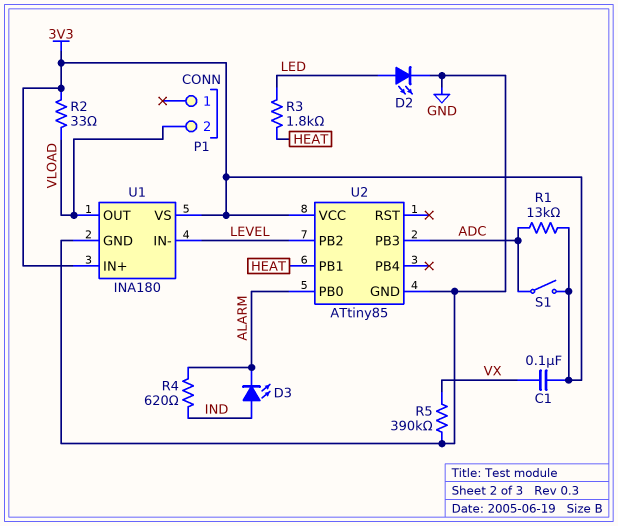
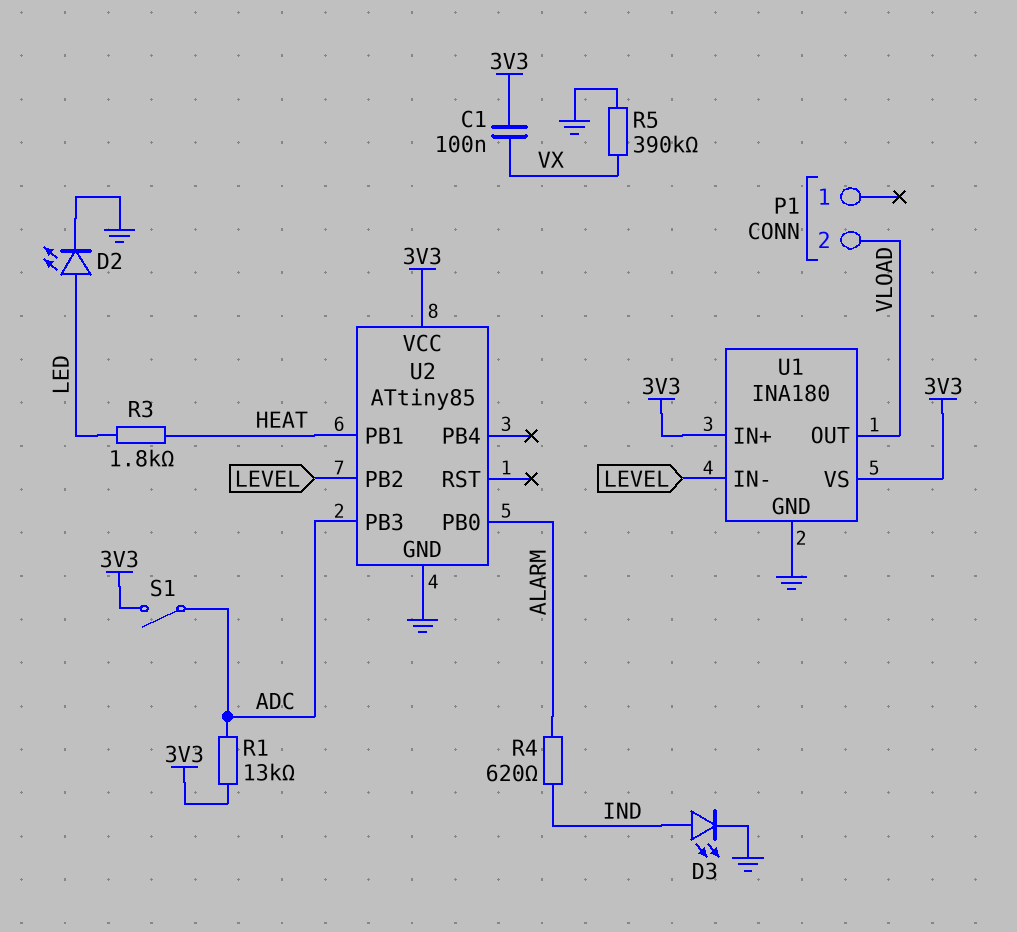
D3: LED (A IND, K ALARM) -> LED (A IND, K GND)
R2: 33 (3V3, VLOAD) -> none

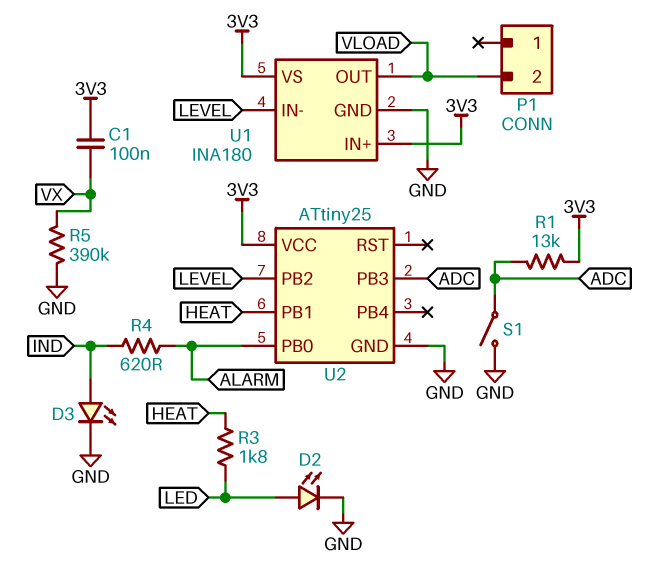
S1: switch (3V3, ADC) -> switch (ADC, GND)
U2: ATtiny85 -> ATtiny25

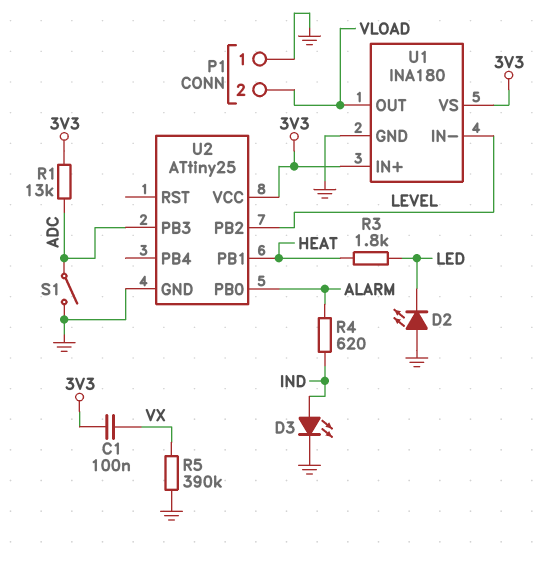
D2: LED (A LED, K GND) -> LED (A GND, K LED)
P1 pin 1: none -> GND

